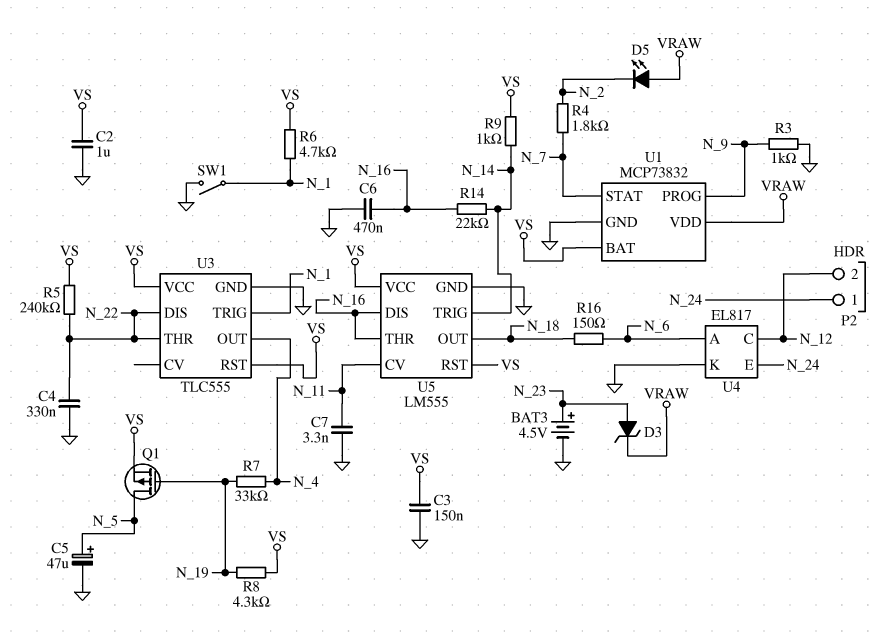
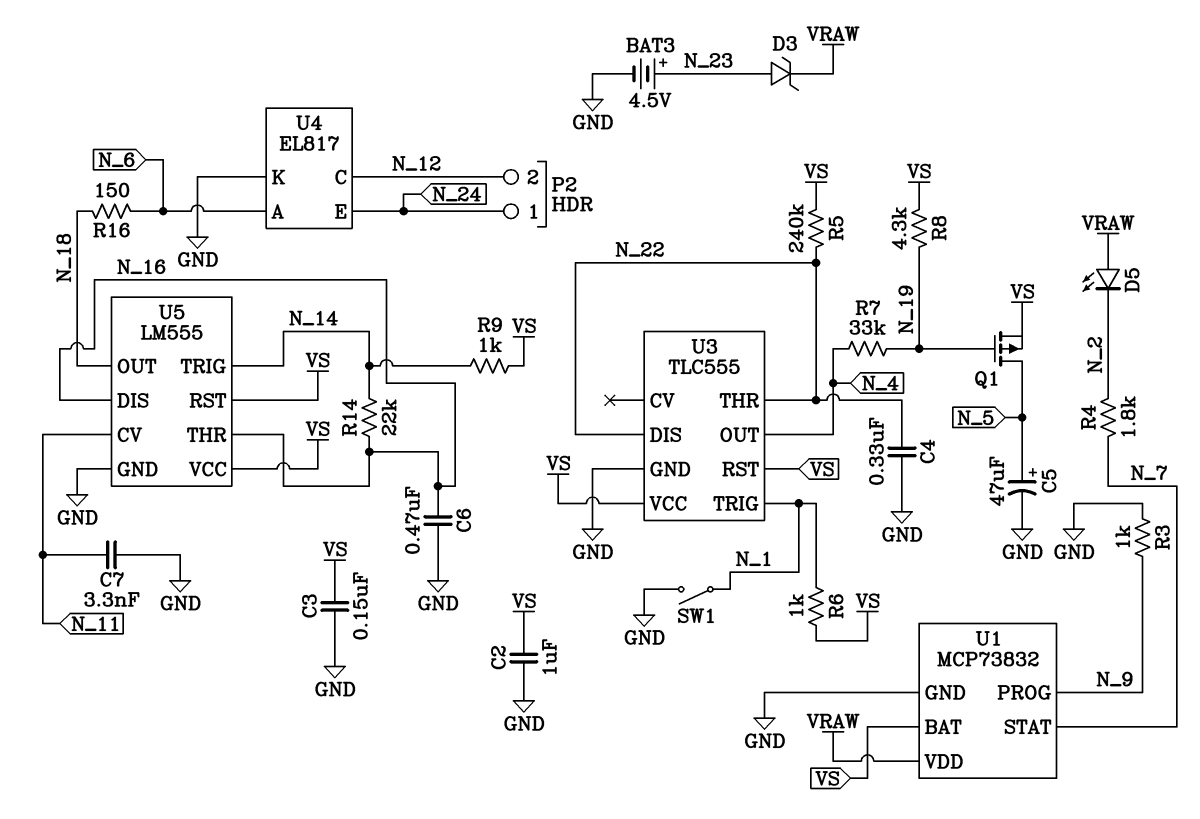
R6: 4.7k (N_1, VS) -> 1k (N_1, VS)

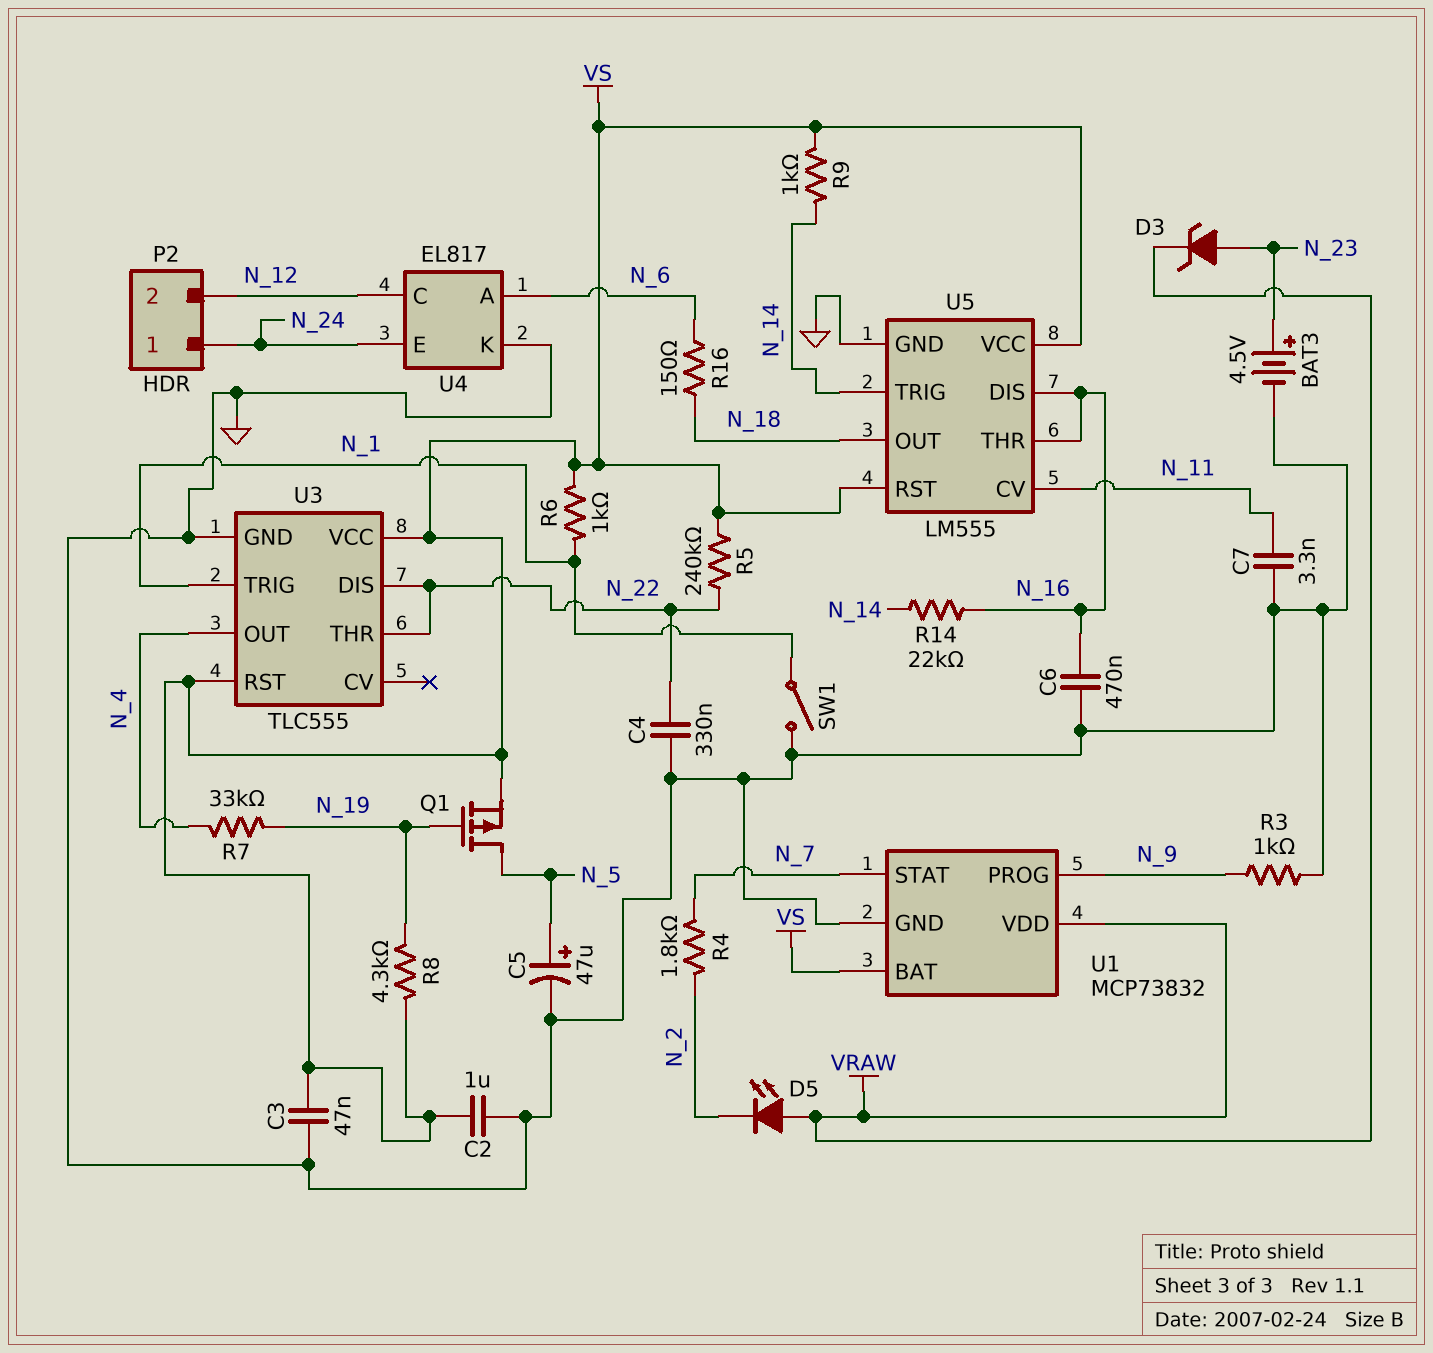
C3: 150nF (GND, VS) -> 47nF (GND, VS)

